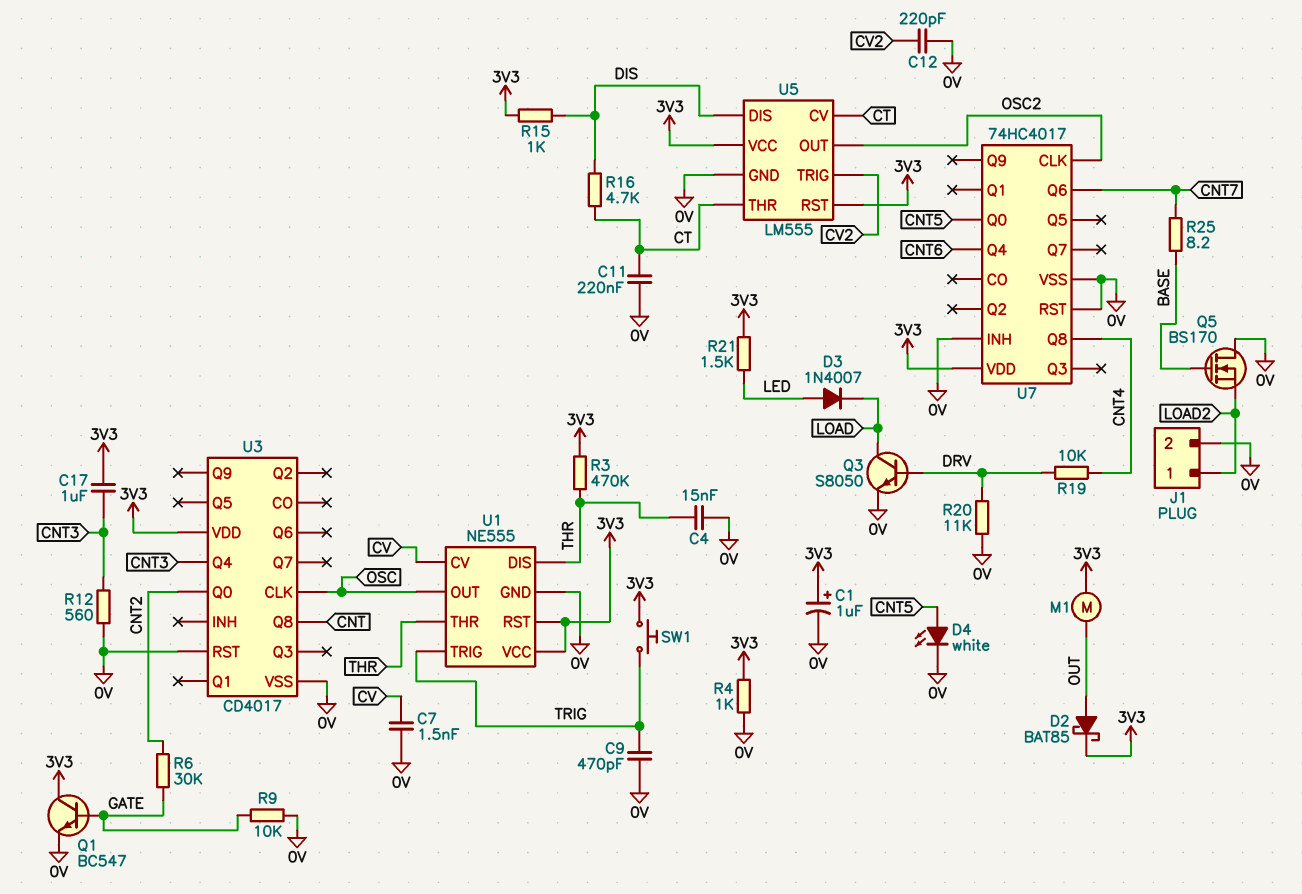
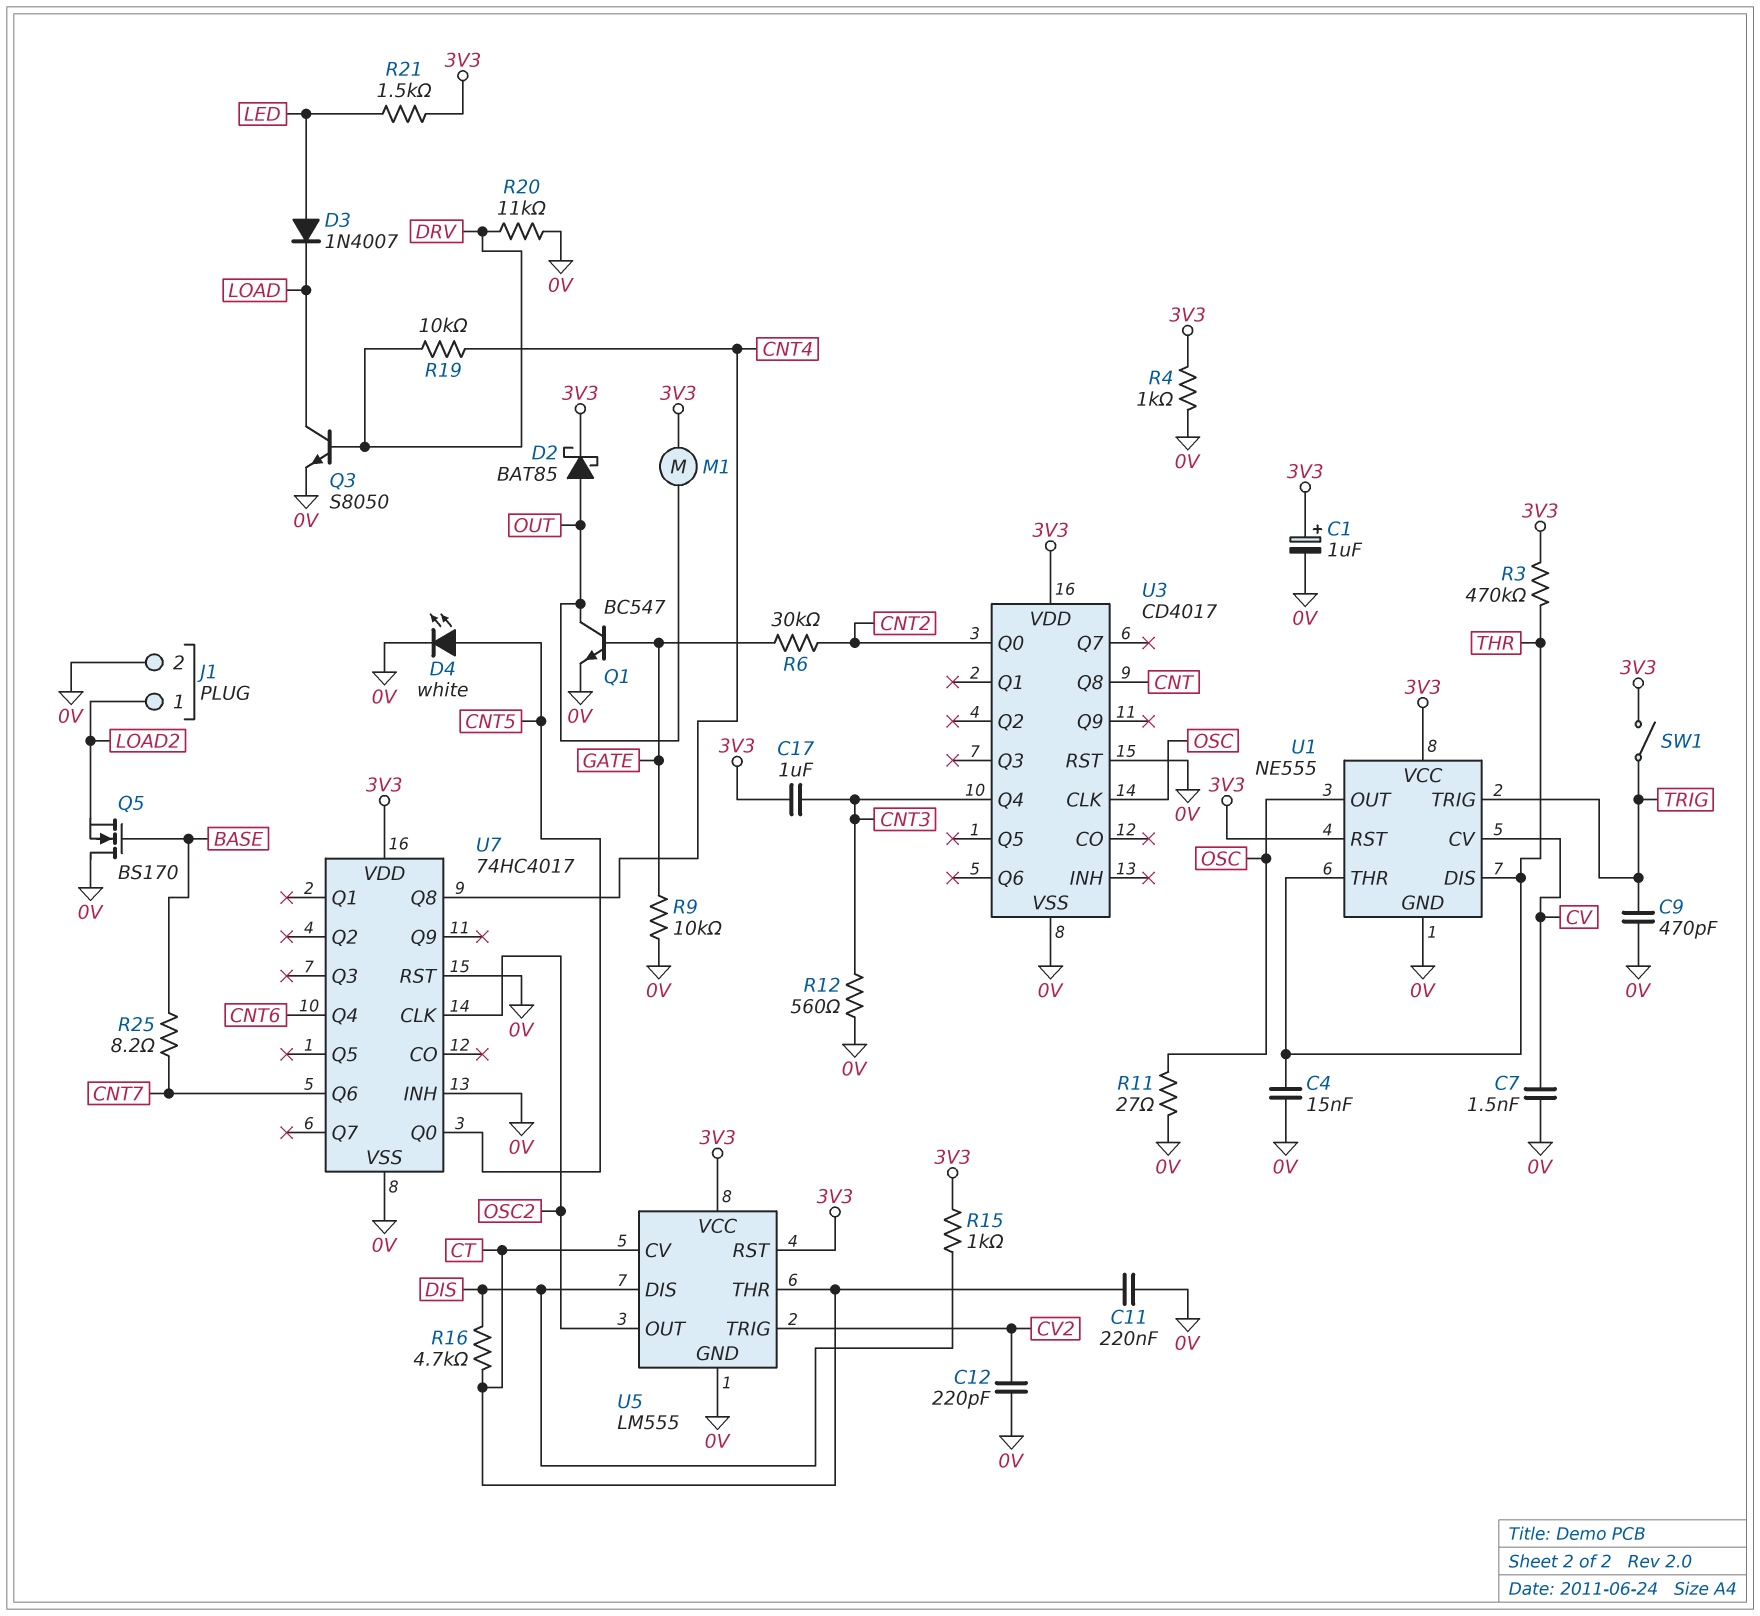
Q1: NPN BC547 (B GATE, C 3V3, E 0V) -> NPN BC547 (B GATE, C OUT, E 0V)
R11: none -> 27 (0V, OSC)
SW1: button (3V3, TRIG) -> switch (3V3, TRIG)

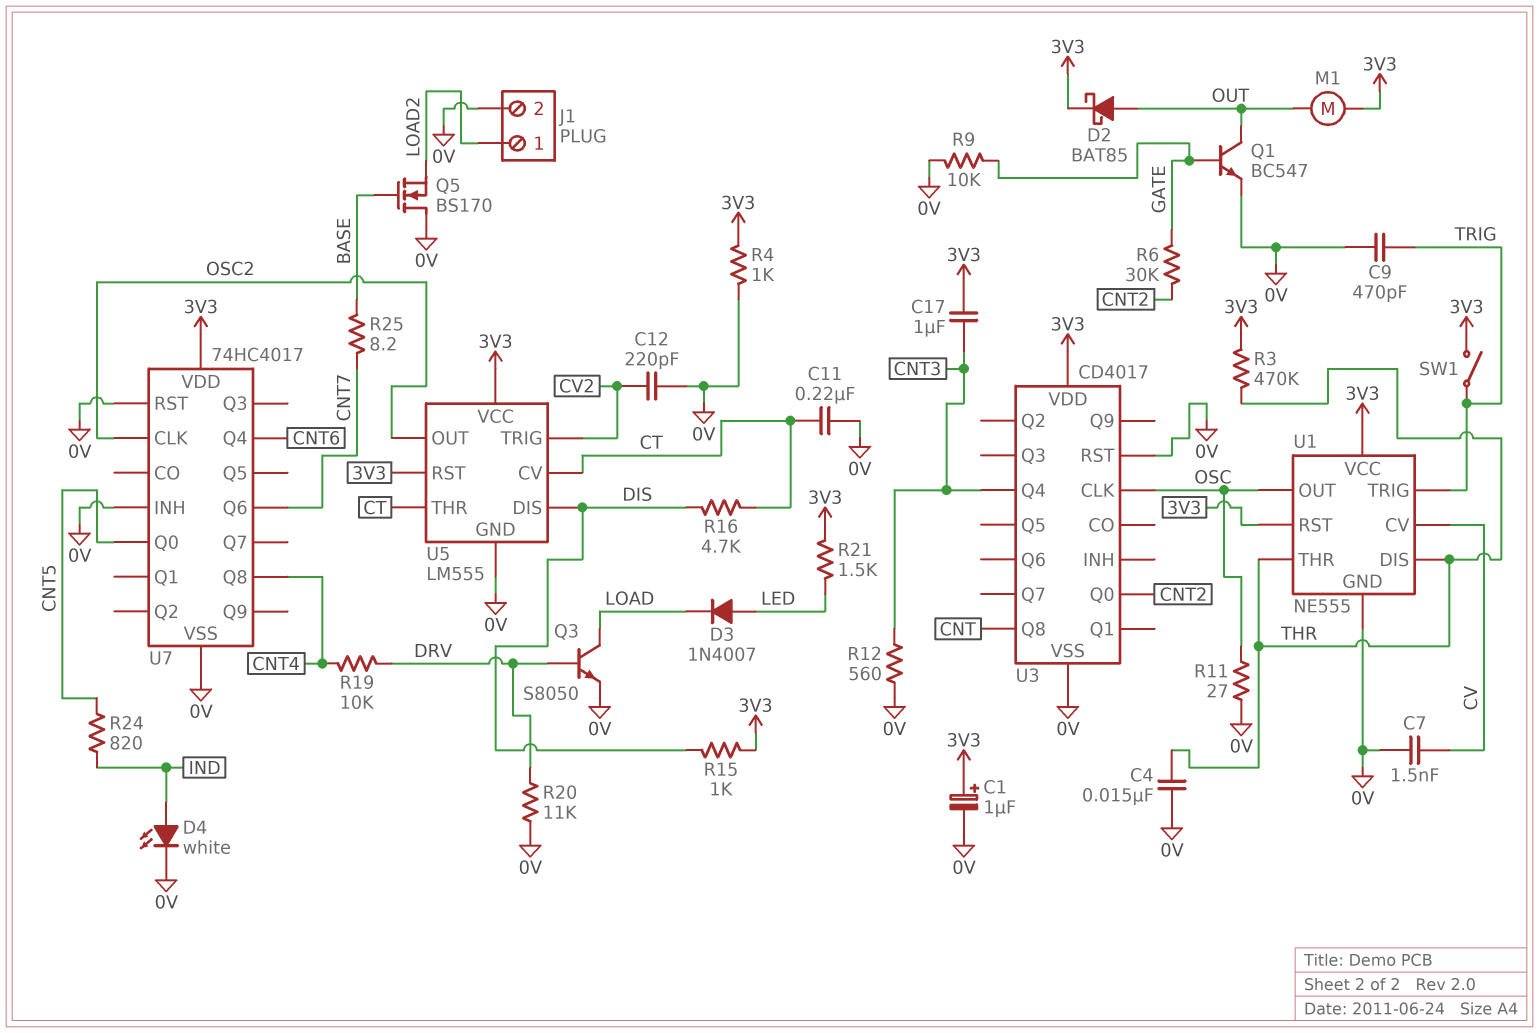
D4: LED white (A CNT5, K 0V) -> LED white (A IND, K 0V)
R24: none -> 820 (CNT5, IND)

